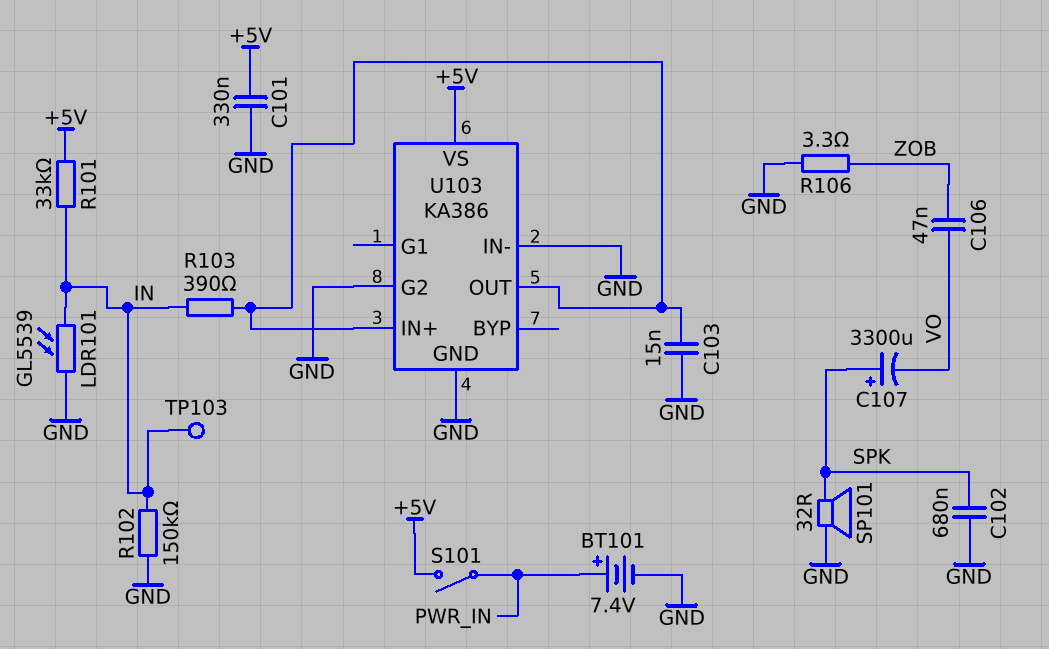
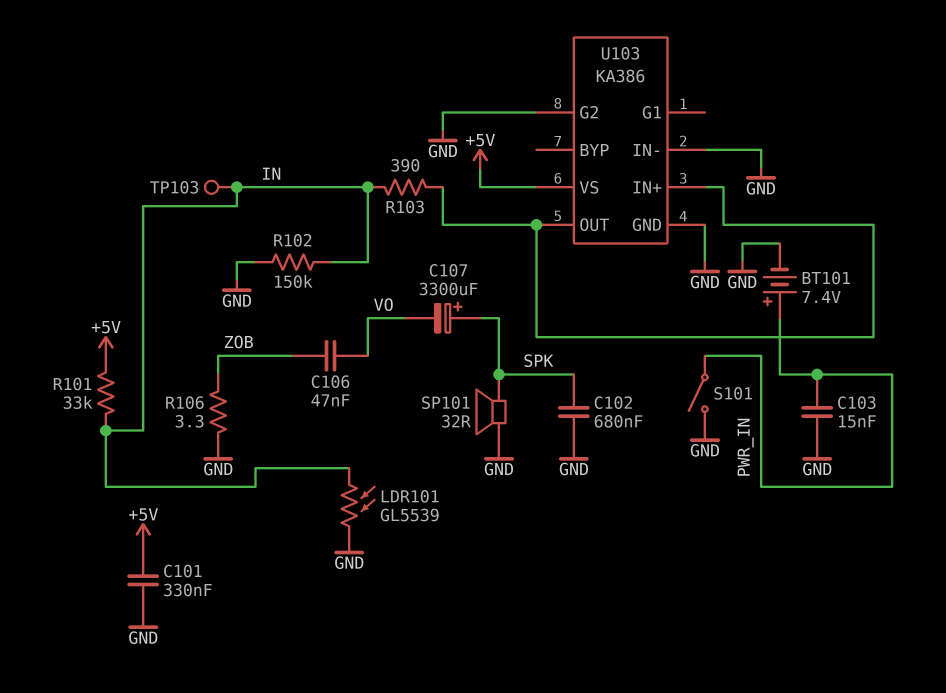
C103: 15nF (GND, U103/IN+) -> 15nF (GND, PWR_IN)
S101: switch (+5V, PWR_IN) -> switch (GND, PWR_IN)

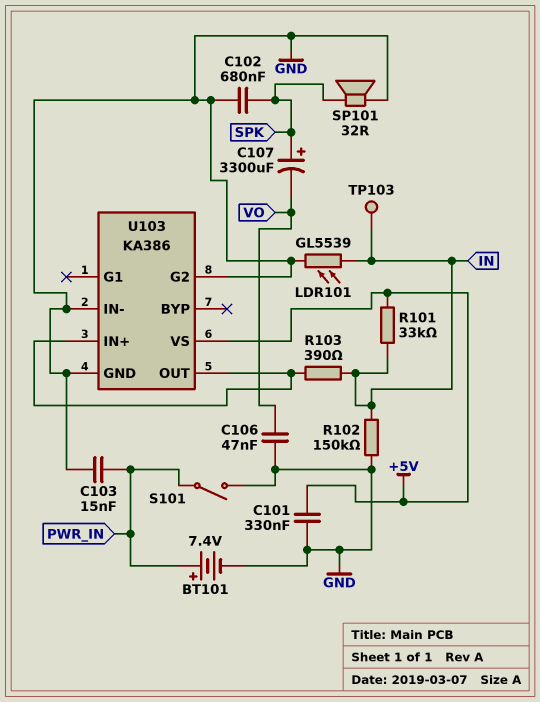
C106: 47nF (VO, ZOB) -> 47nF (GND, VO)
R106: 3.3 (GND, ZOB) -> none

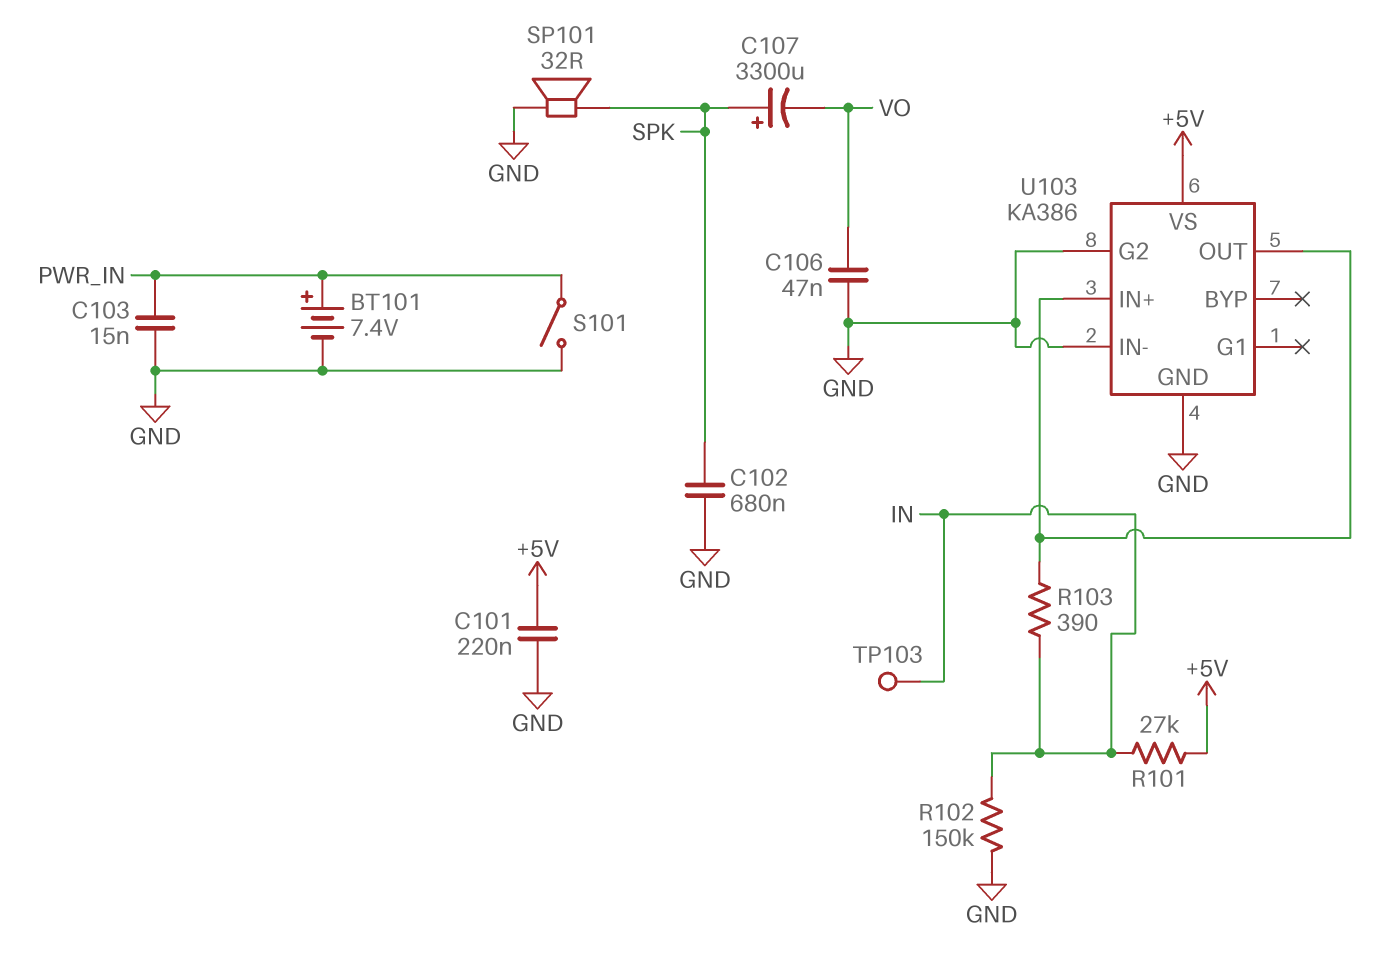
C101: 330nF (+5V, GND) -> 220nF (+5V, GND)
LDR101: GL5539 (GND, IN) -> none
R101: 33k (+5V, IN) -> 27k (+5V, IN)

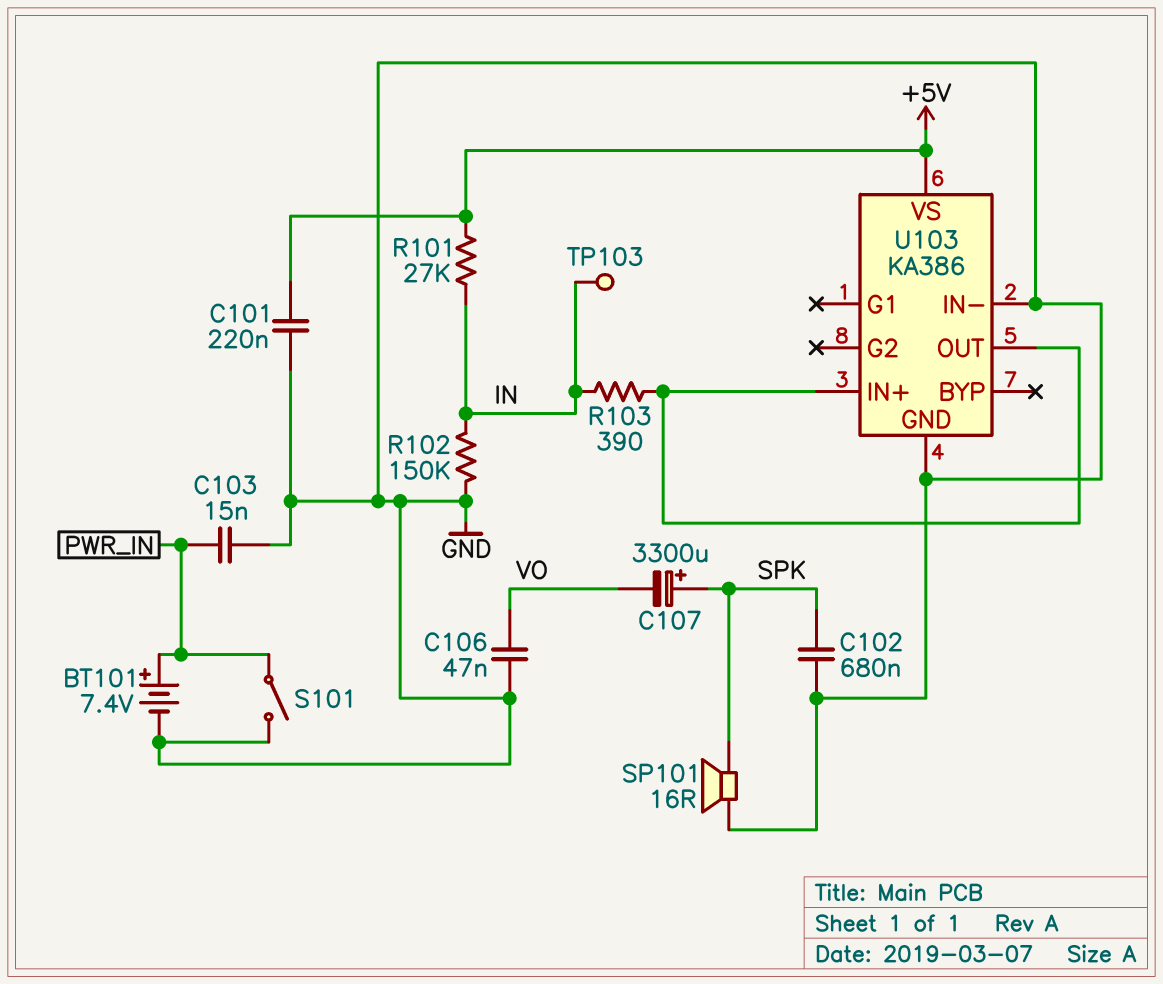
SP101: speaker 32R (GND, SPK) -> speaker 16R (GND, SPK)
U103 pin G2: GND -> none

